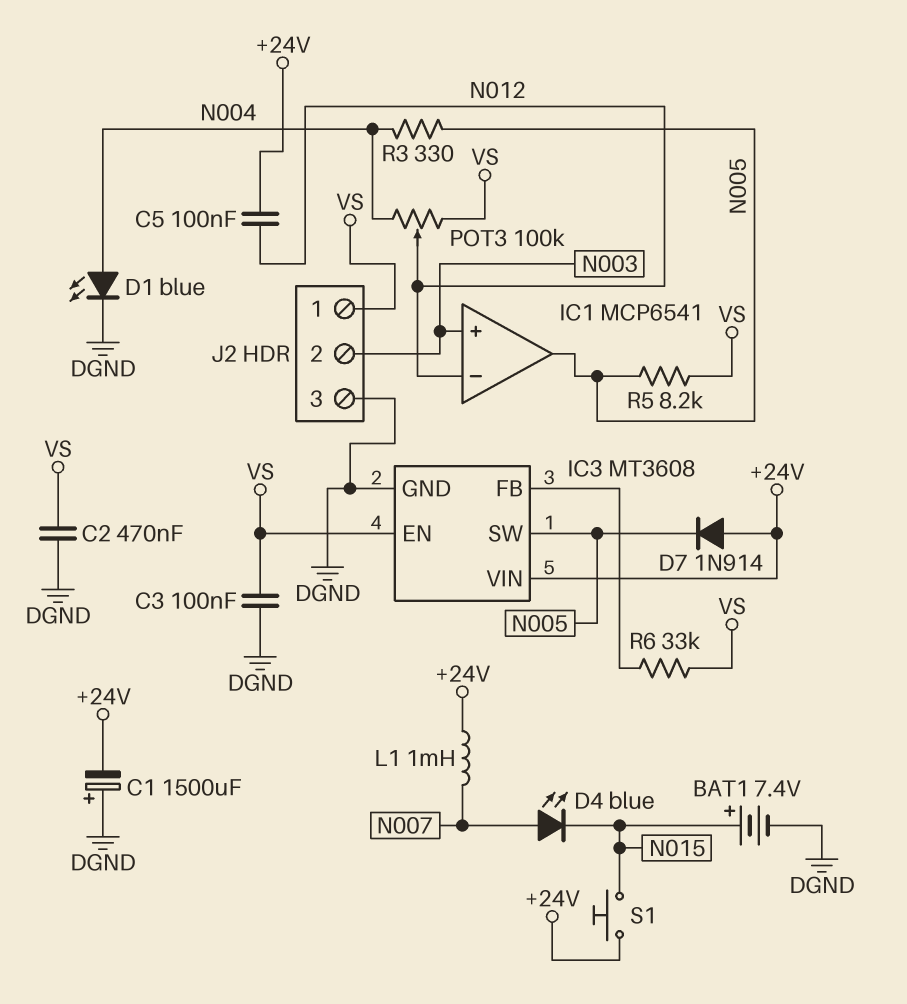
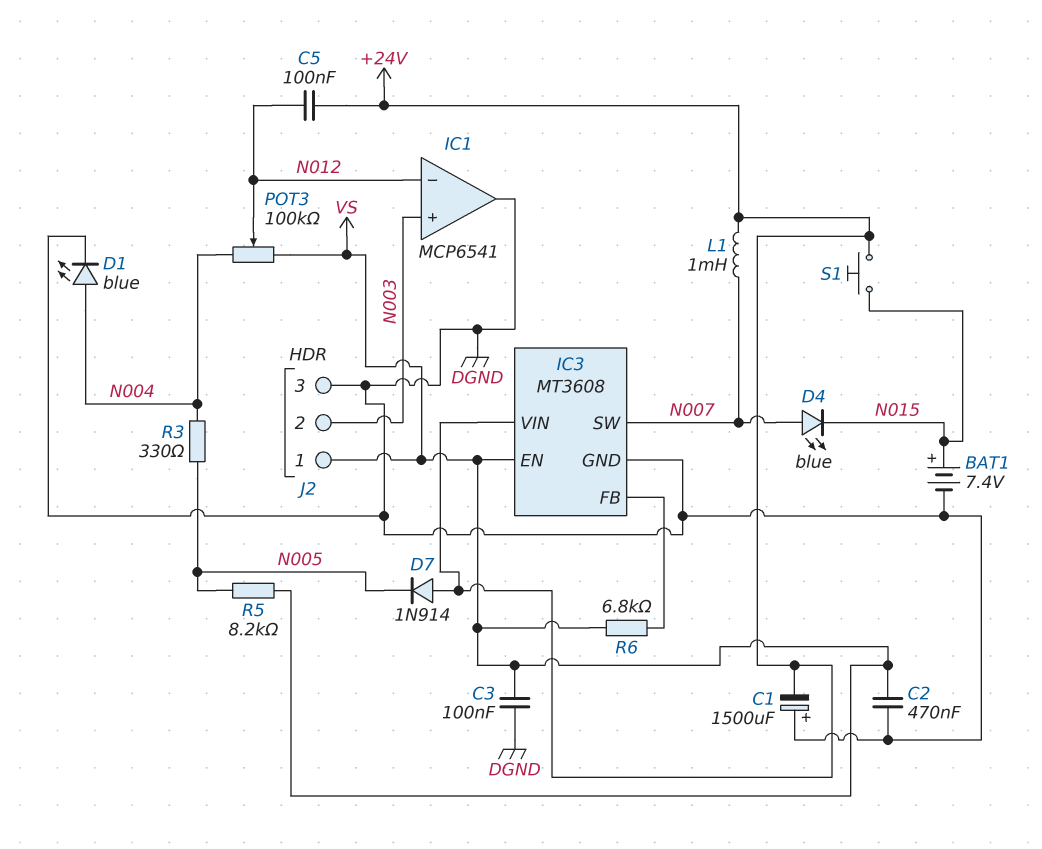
IC1 pin out: N005 -> DGND
IC3 pin SW: N005 -> N007
R6: 33k (IC3/FB, VS) -> 6.8k (IC3/FB, VS)

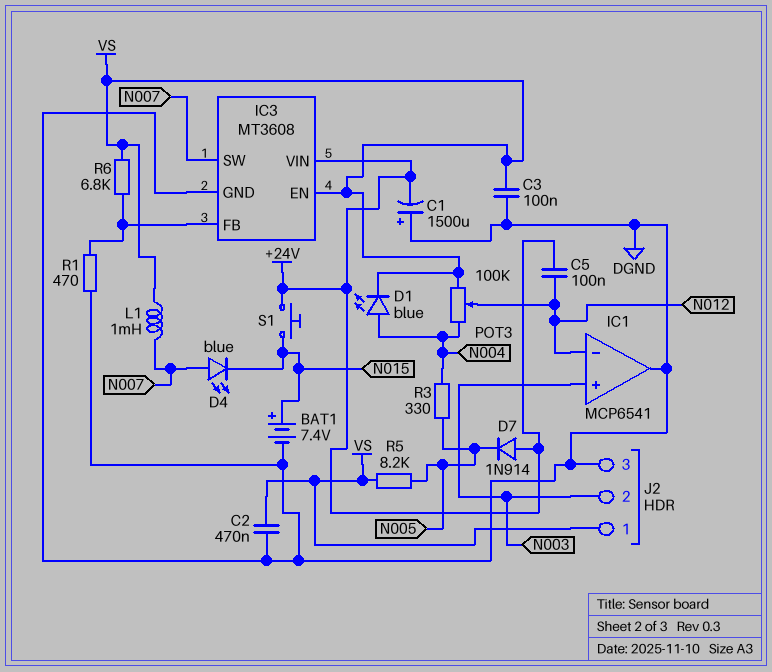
D1: LED blue (A N004, K DGND) -> LED blue (A N004, K VS)
L1: 1mH (+24V, N007) -> 1mH (N007, VS)
R1: none -> 470 (DGND, IC3/FB)

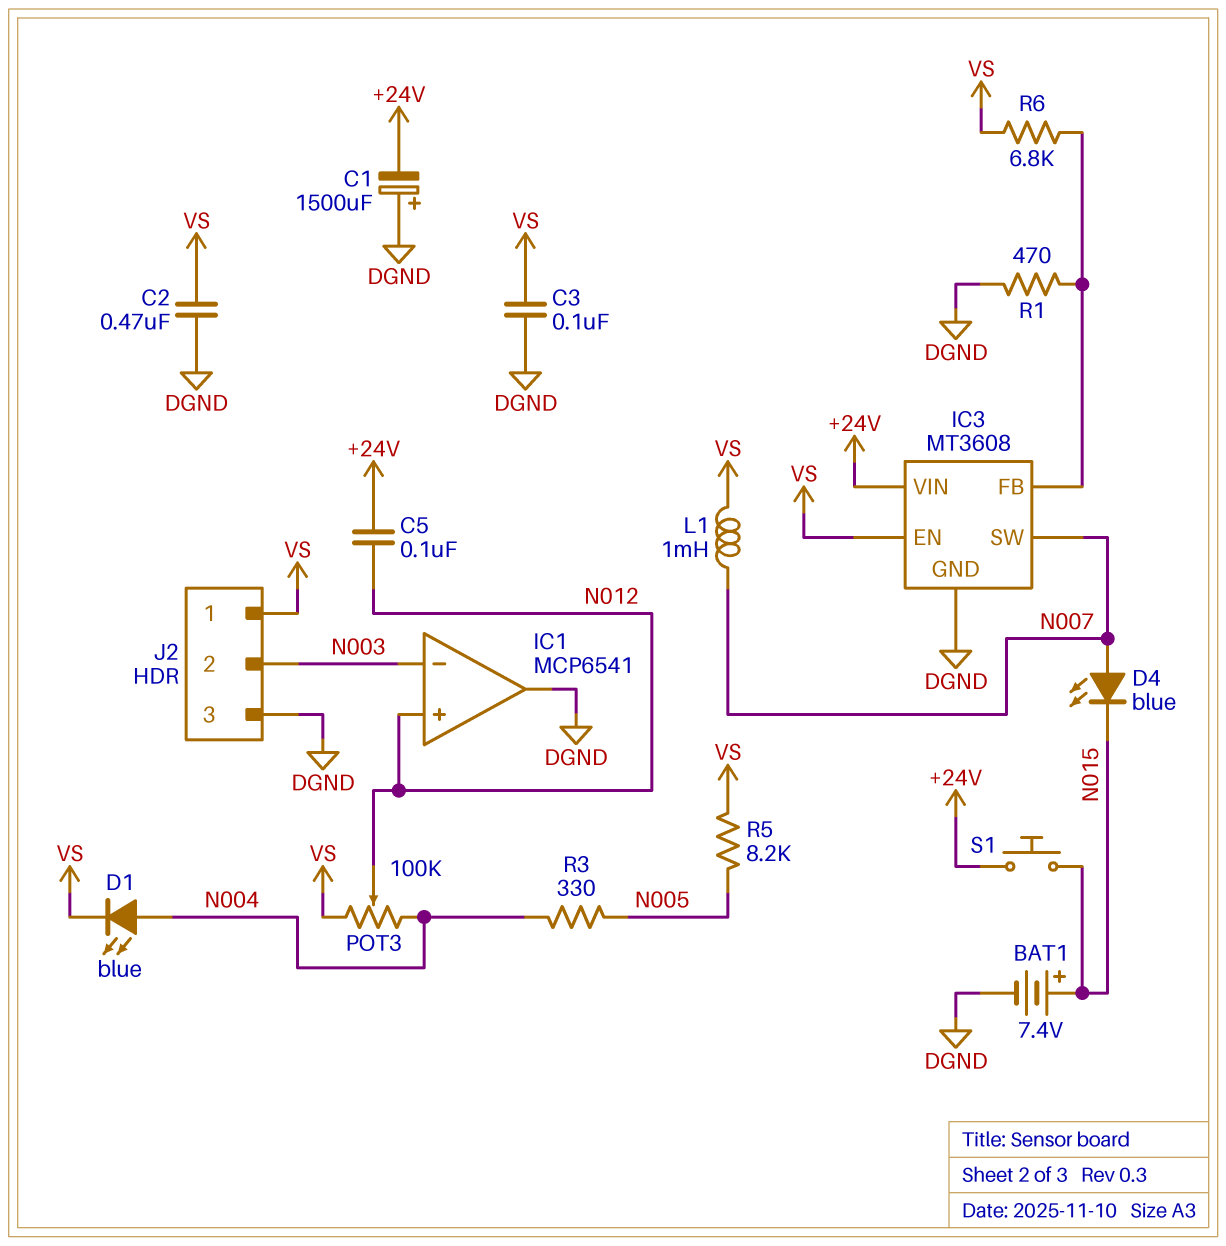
D7: diode 1N914 (A +24V, K N005) -> none
IC1 pin in+: N003 -> N012
IC1 pin in-: N012 -> N003

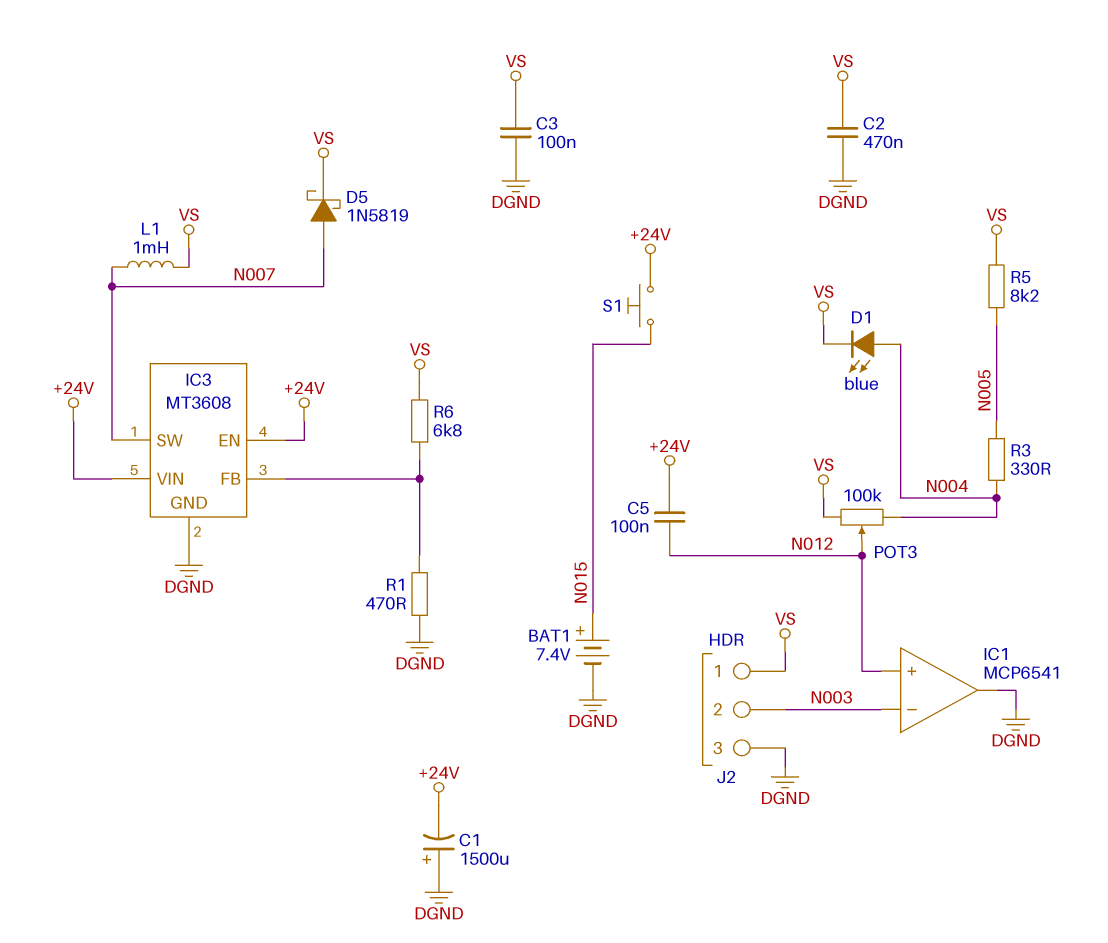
D4: LED blue (A N007, K N015) -> none
D5: none -> schottky 1N5819 (A N007, K VS)
IC3 pin EN: VS -> +24V

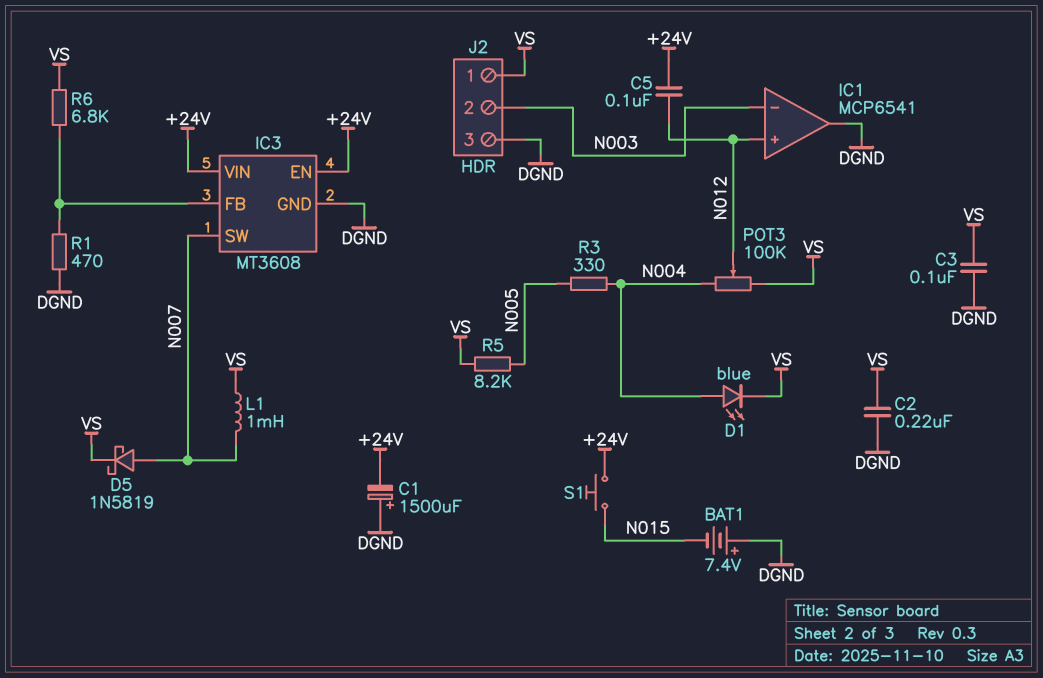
BAT1: 7.4V (plus N015, minus DGND) -> 7.4V (plus DGND, minus N015)
C2: 470nF (DGND, VS) -> 220nF (DGND, VS)

